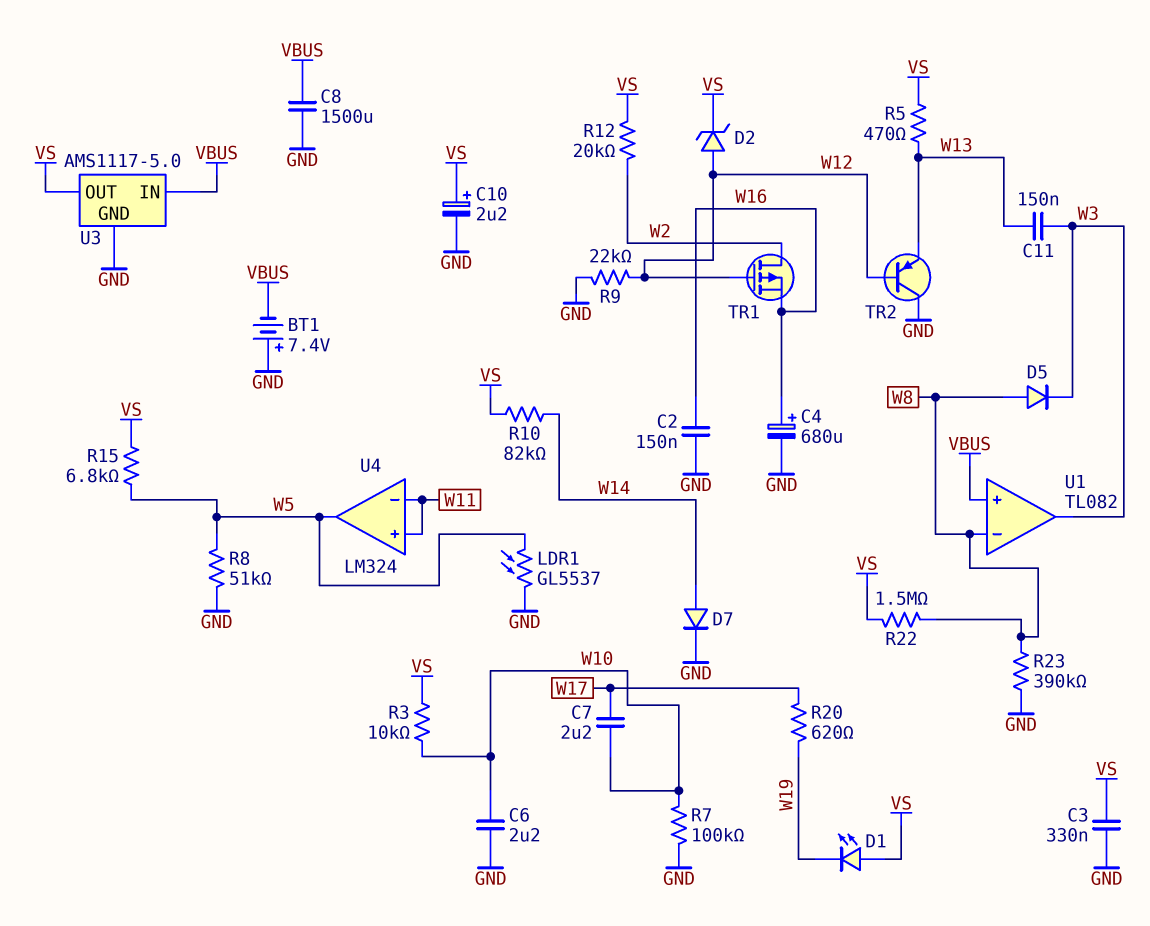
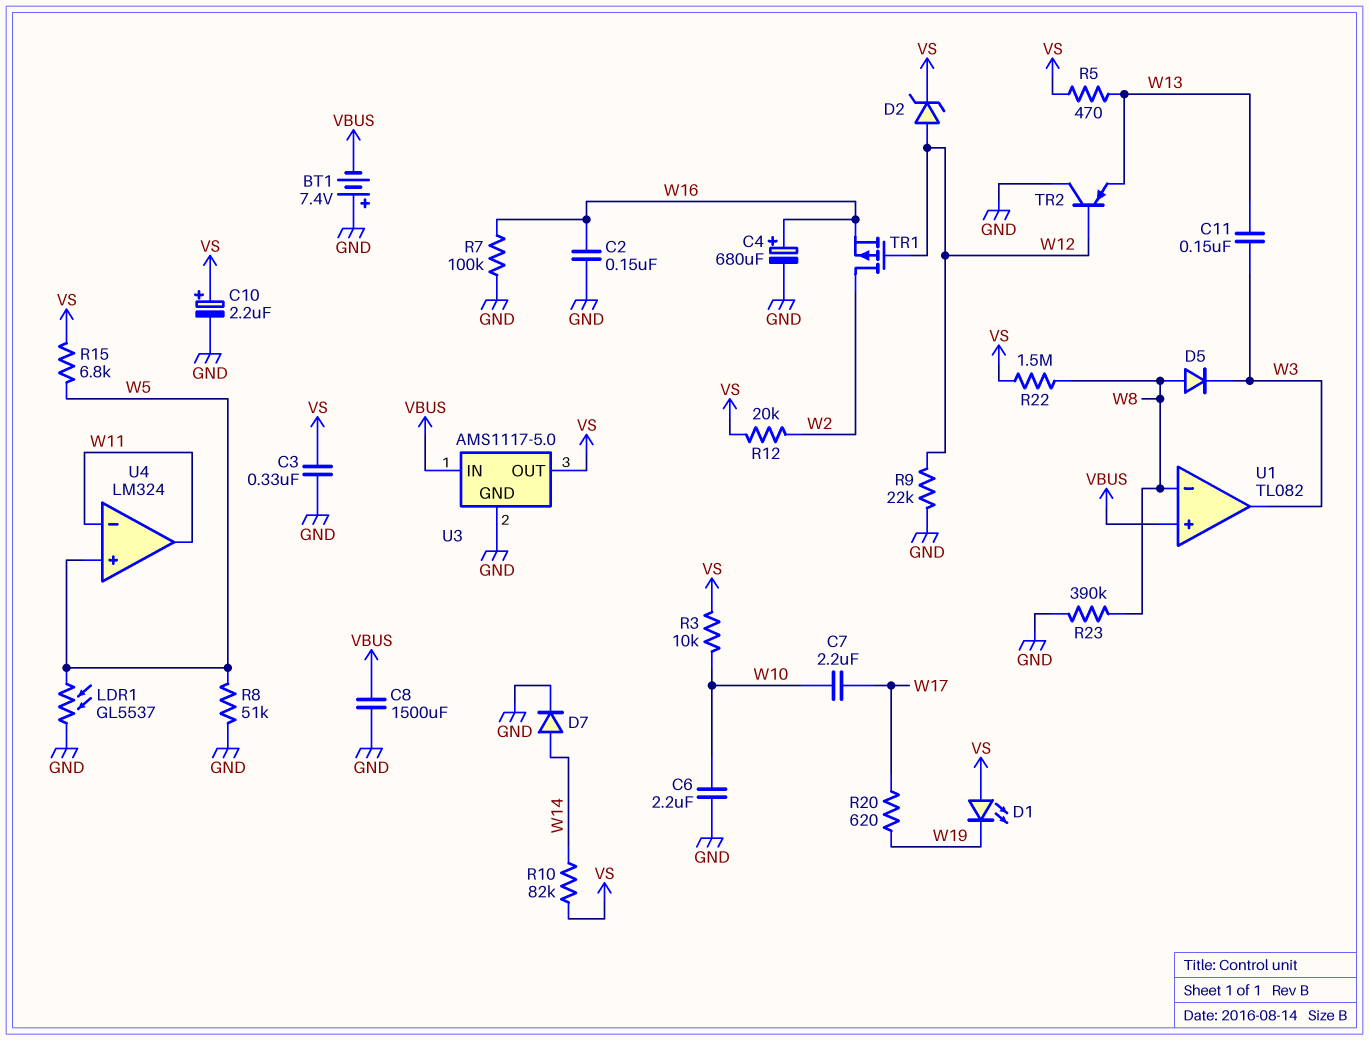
R7: 100k (GND, W10) -> 100k (GND, W16)
U4 pin in+: W11 -> W5
U4 pin out: W5 -> W11

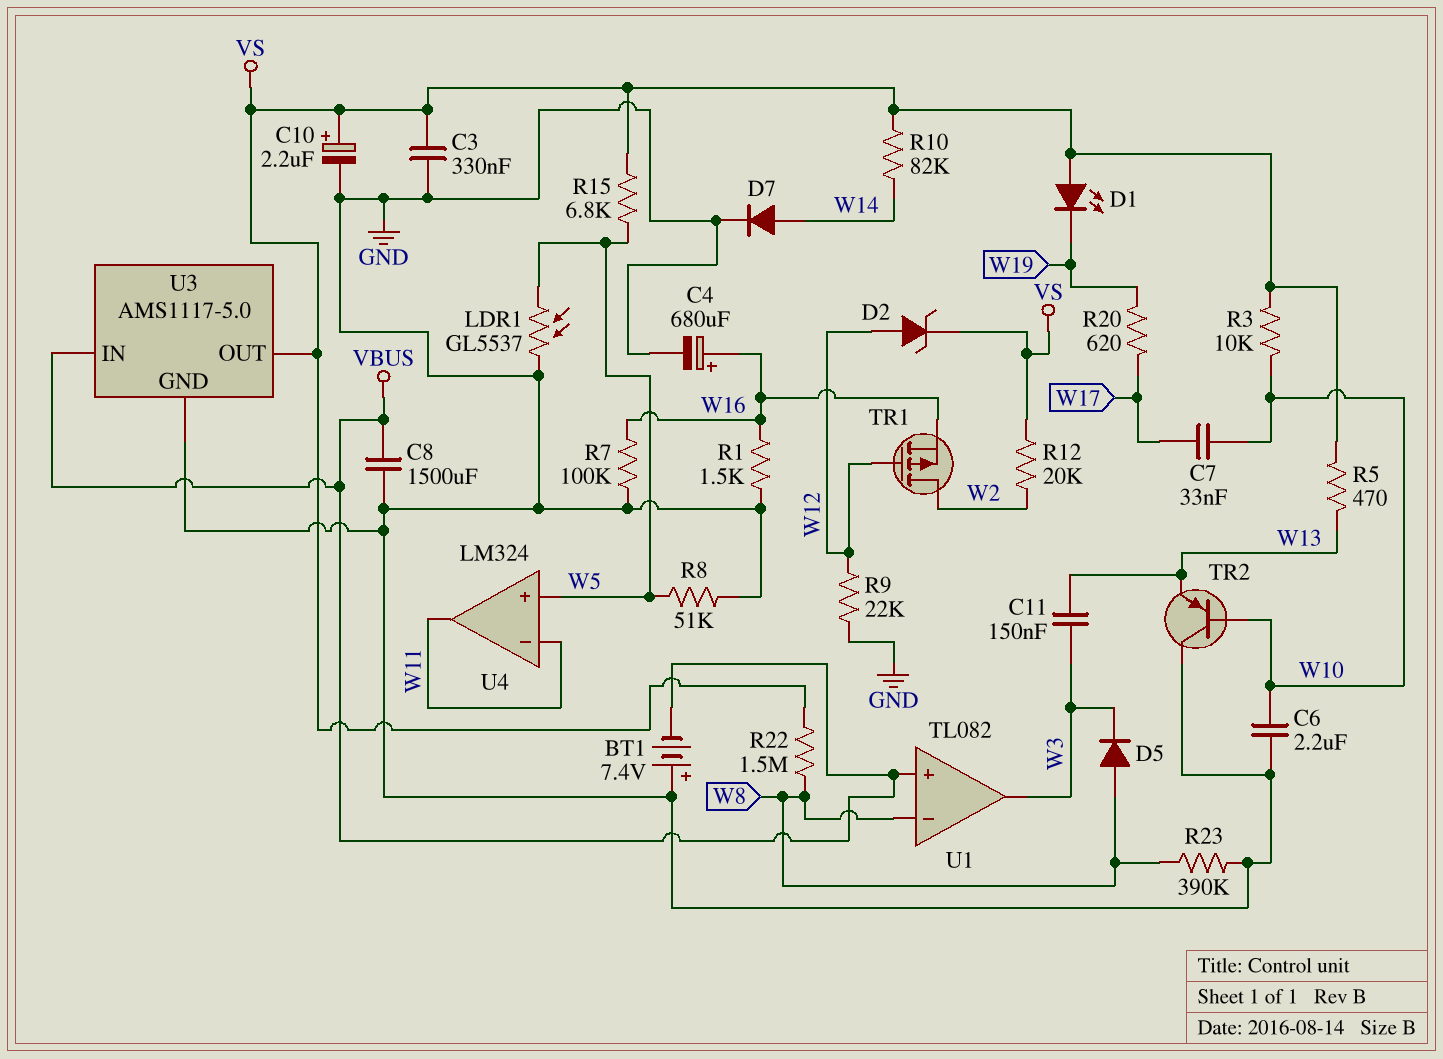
C2: 150nF (GND, W16) -> none
C7: 2.2uF (W10, W17) -> 33nF (W10, W17)
R1: none -> 1.5k (GND, W16)
TR2: PNP (B W12, C GND, E W13) -> PNP (B W10, C GND, E W13)

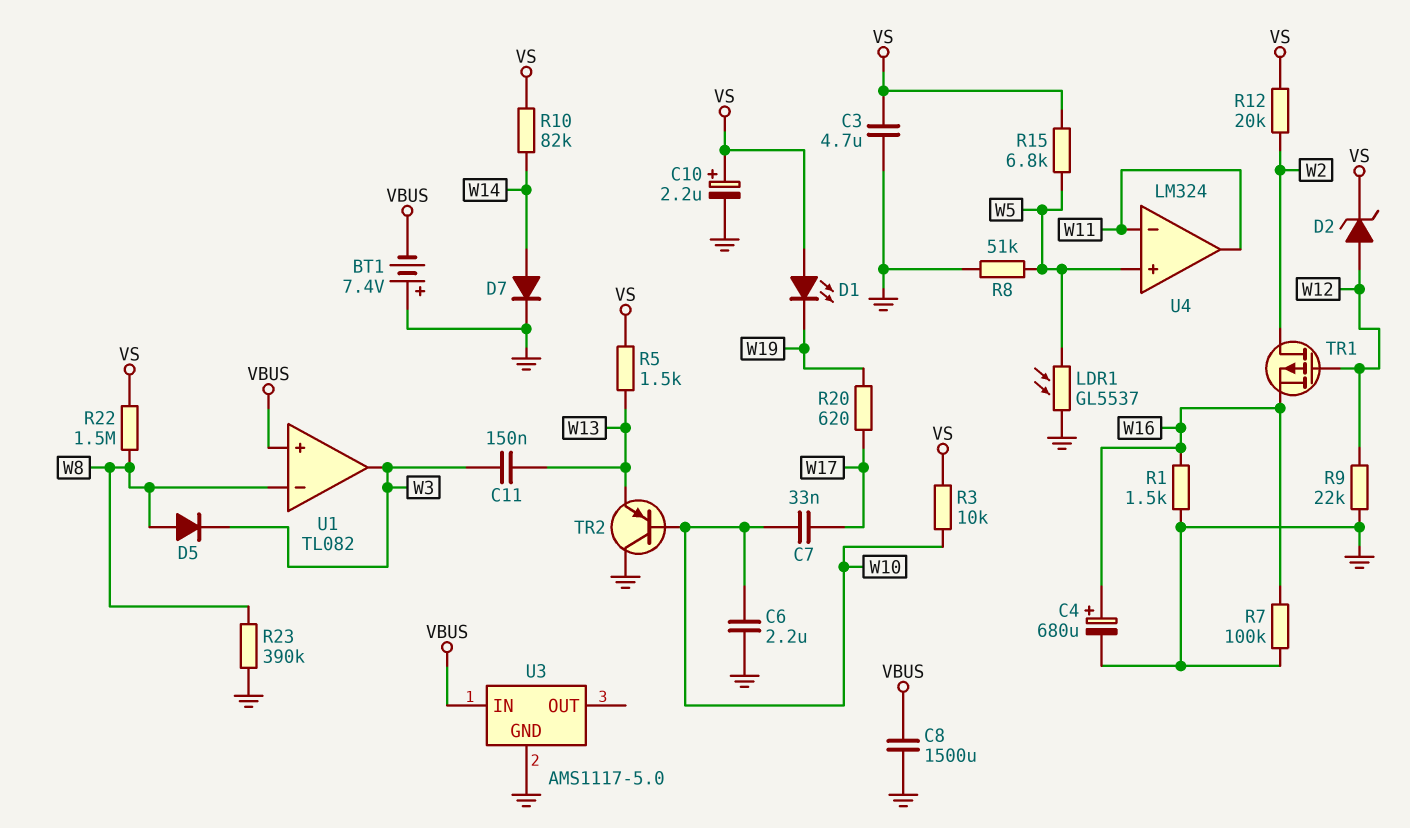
C3: 330nF (GND, VS) -> 4.7uF (GND, VS)
R5: 470 (VS, W13) -> 1.5k (VS, W13)
U3 pin OUT: VS -> none

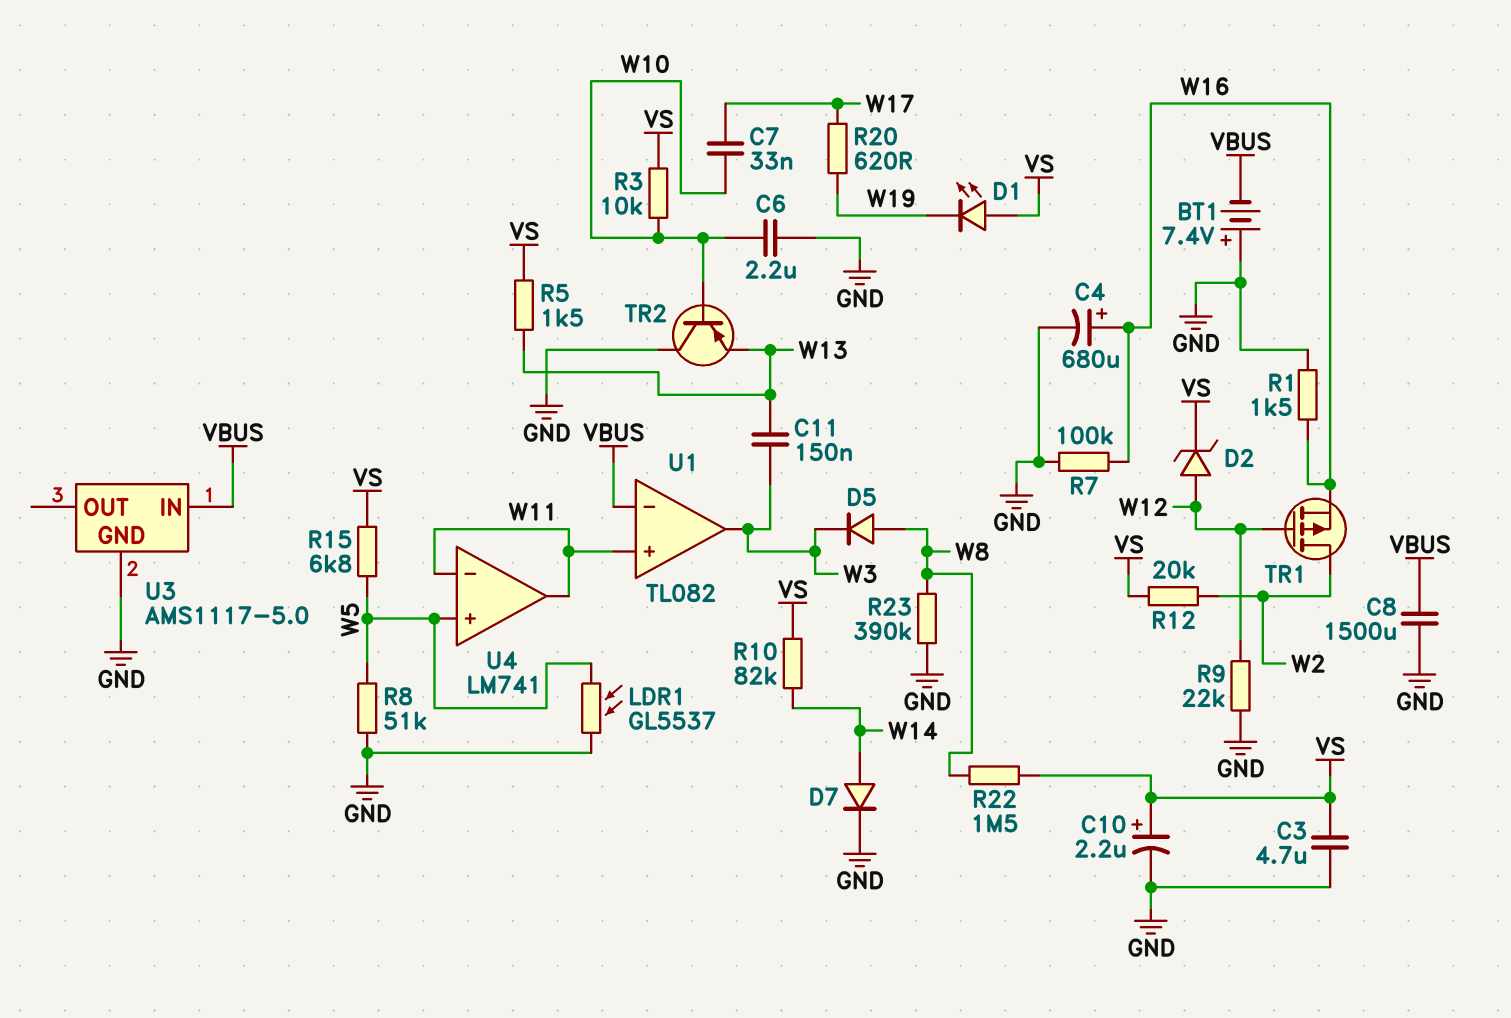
U1 pin in+: VBUS -> W11
U1 pin in-: W8 -> VBUS
U4: LM324 -> LM741

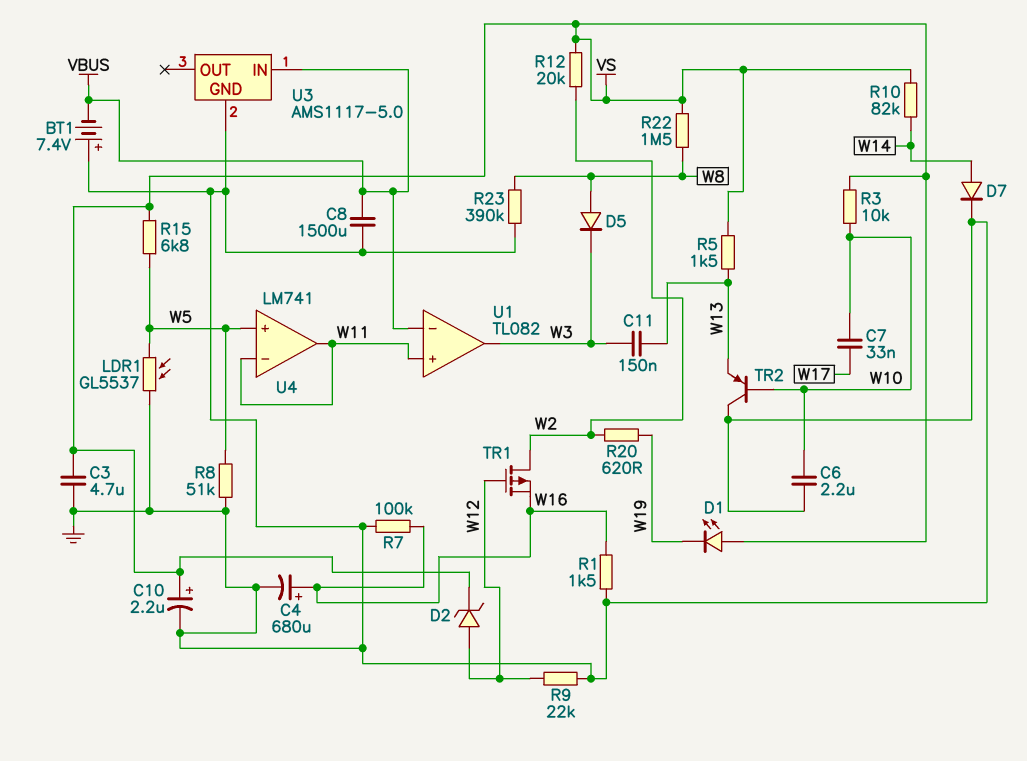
R20: 620 (W17, W19) -> 620 (W2, W19)

